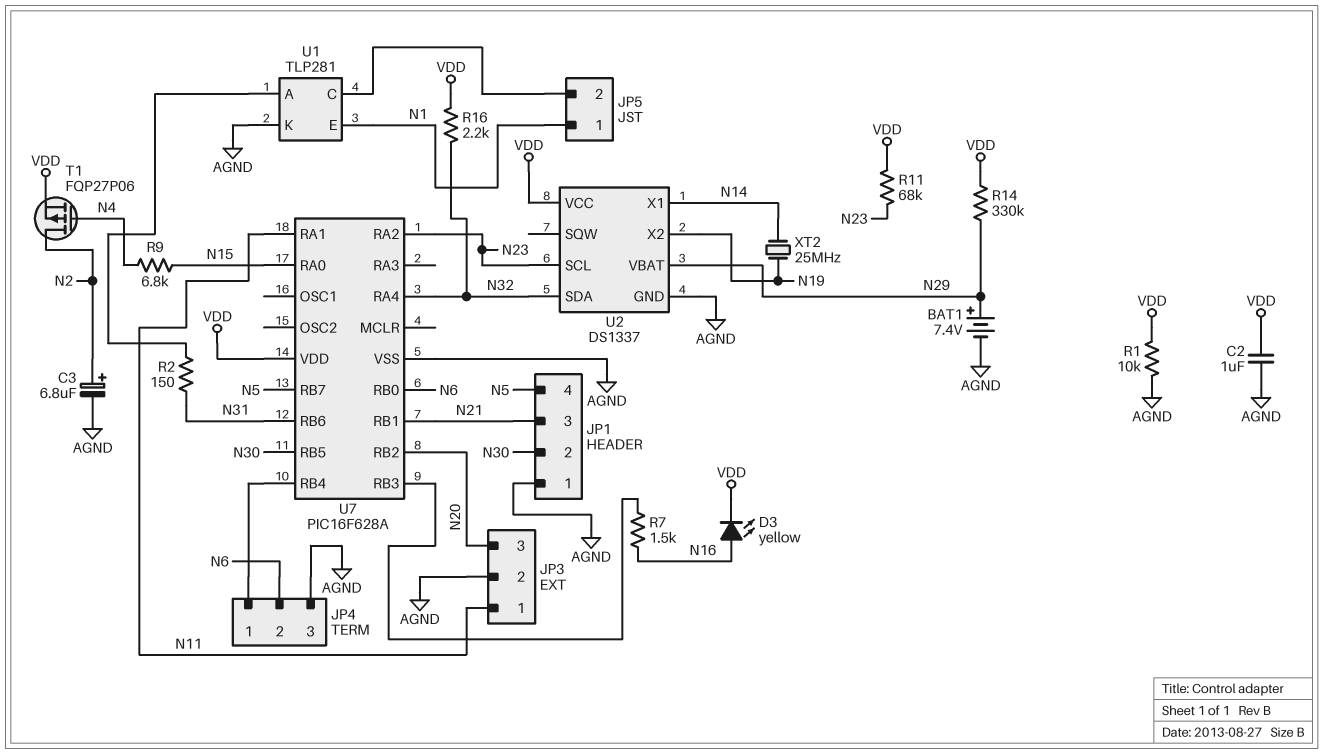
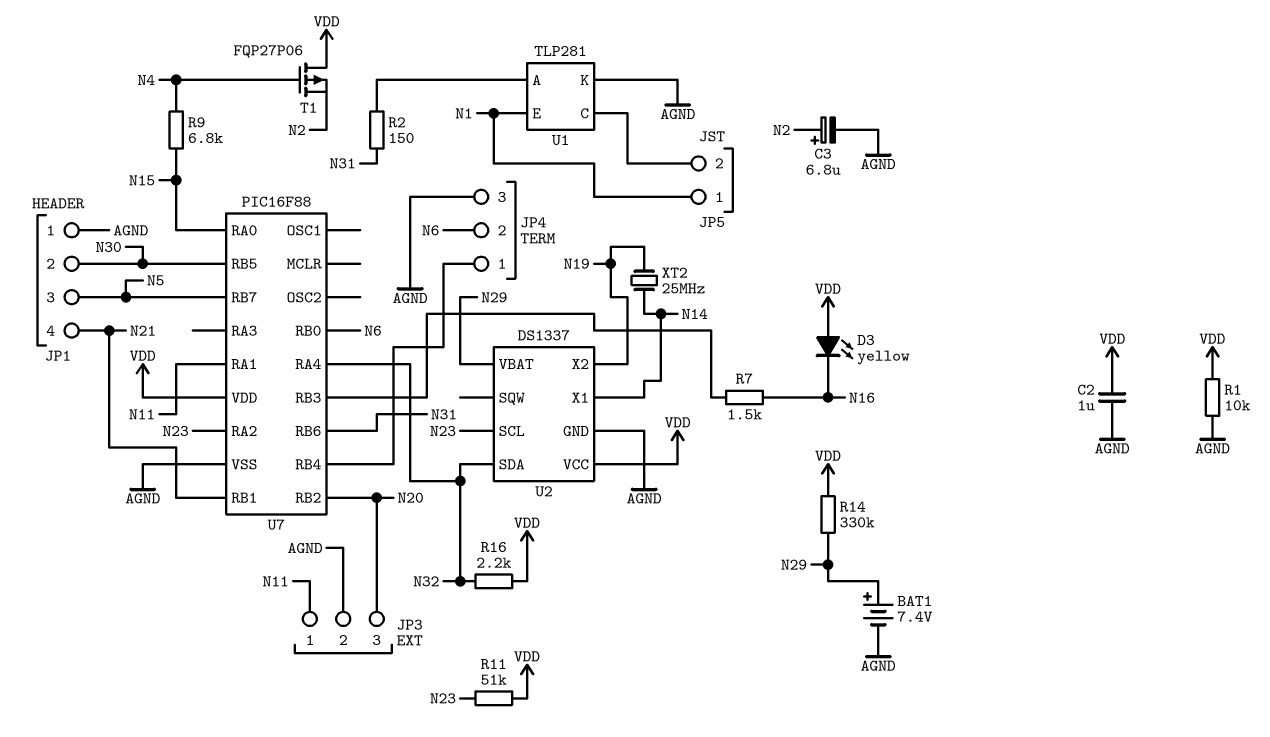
D3: LED yellow (A N16, K VDD) -> LED yellow (A VDD, K N16)
JP1 pin 3: N21 -> N5
JP1 pin 4: N5 -> N21
R11: 68k (N23, VDD) -> 51k (N23, VDD)
T1: PMOS FQP27P06 (G N4, D N2, S VDD) -> PMOS FQP27P06 (G N4, D VDD, S N2)
U7: PIC16F628A -> PIC16F88

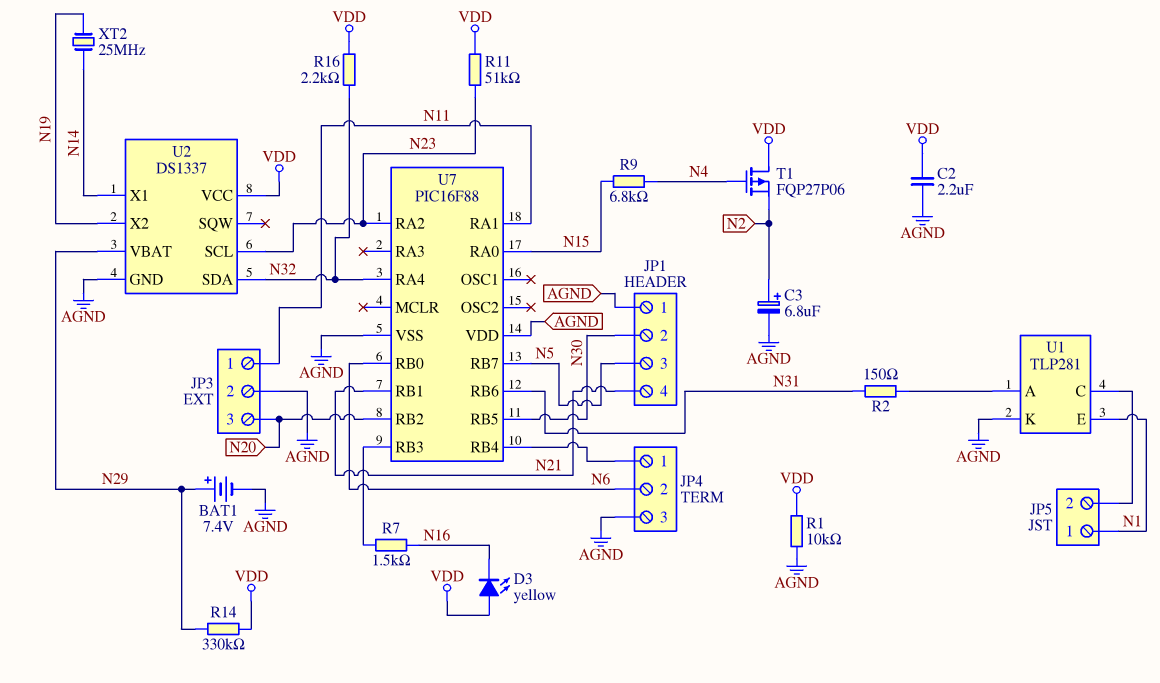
C2: 1uF (AGND, VDD) -> 2.2uF (AGND, VDD)
U7 pin VDD: VDD -> AGND

